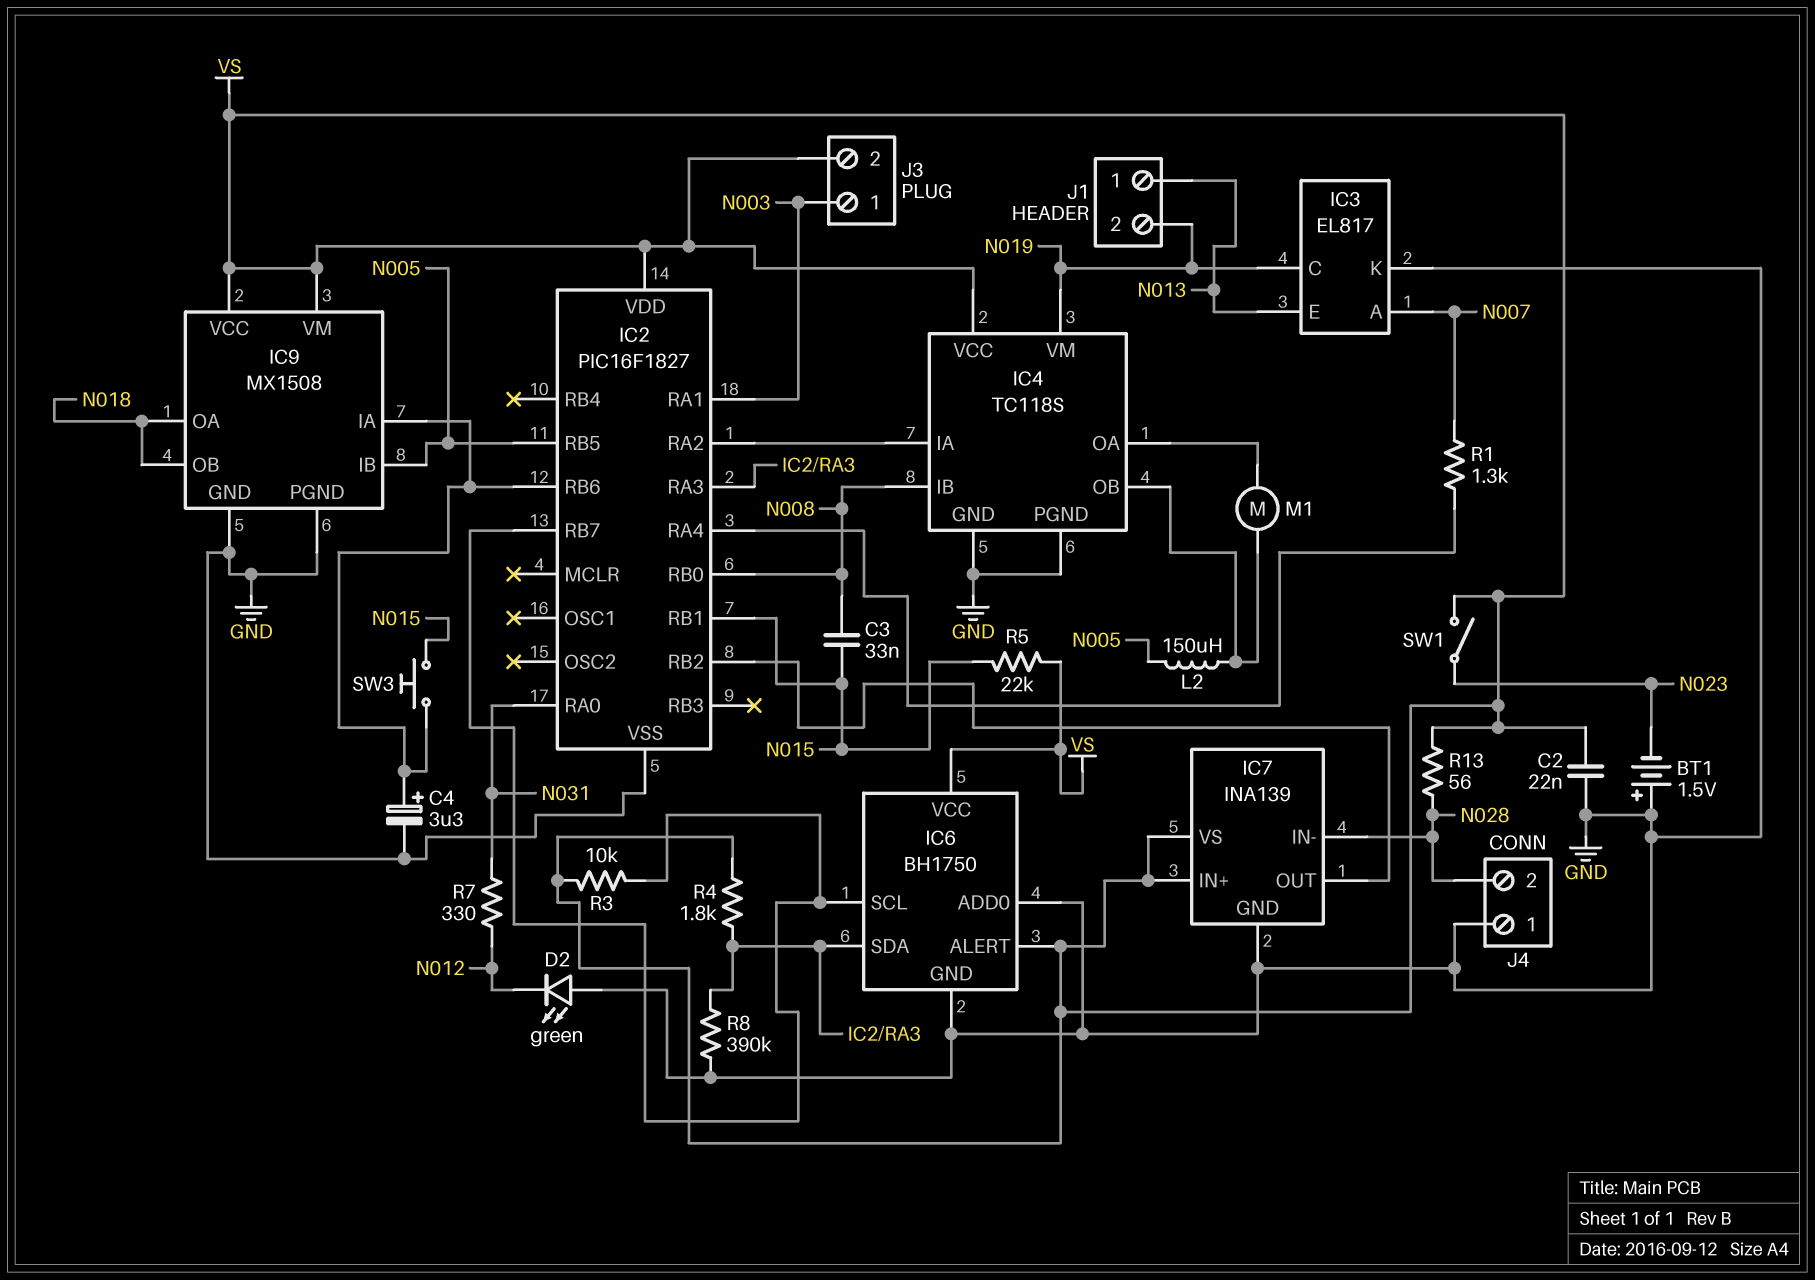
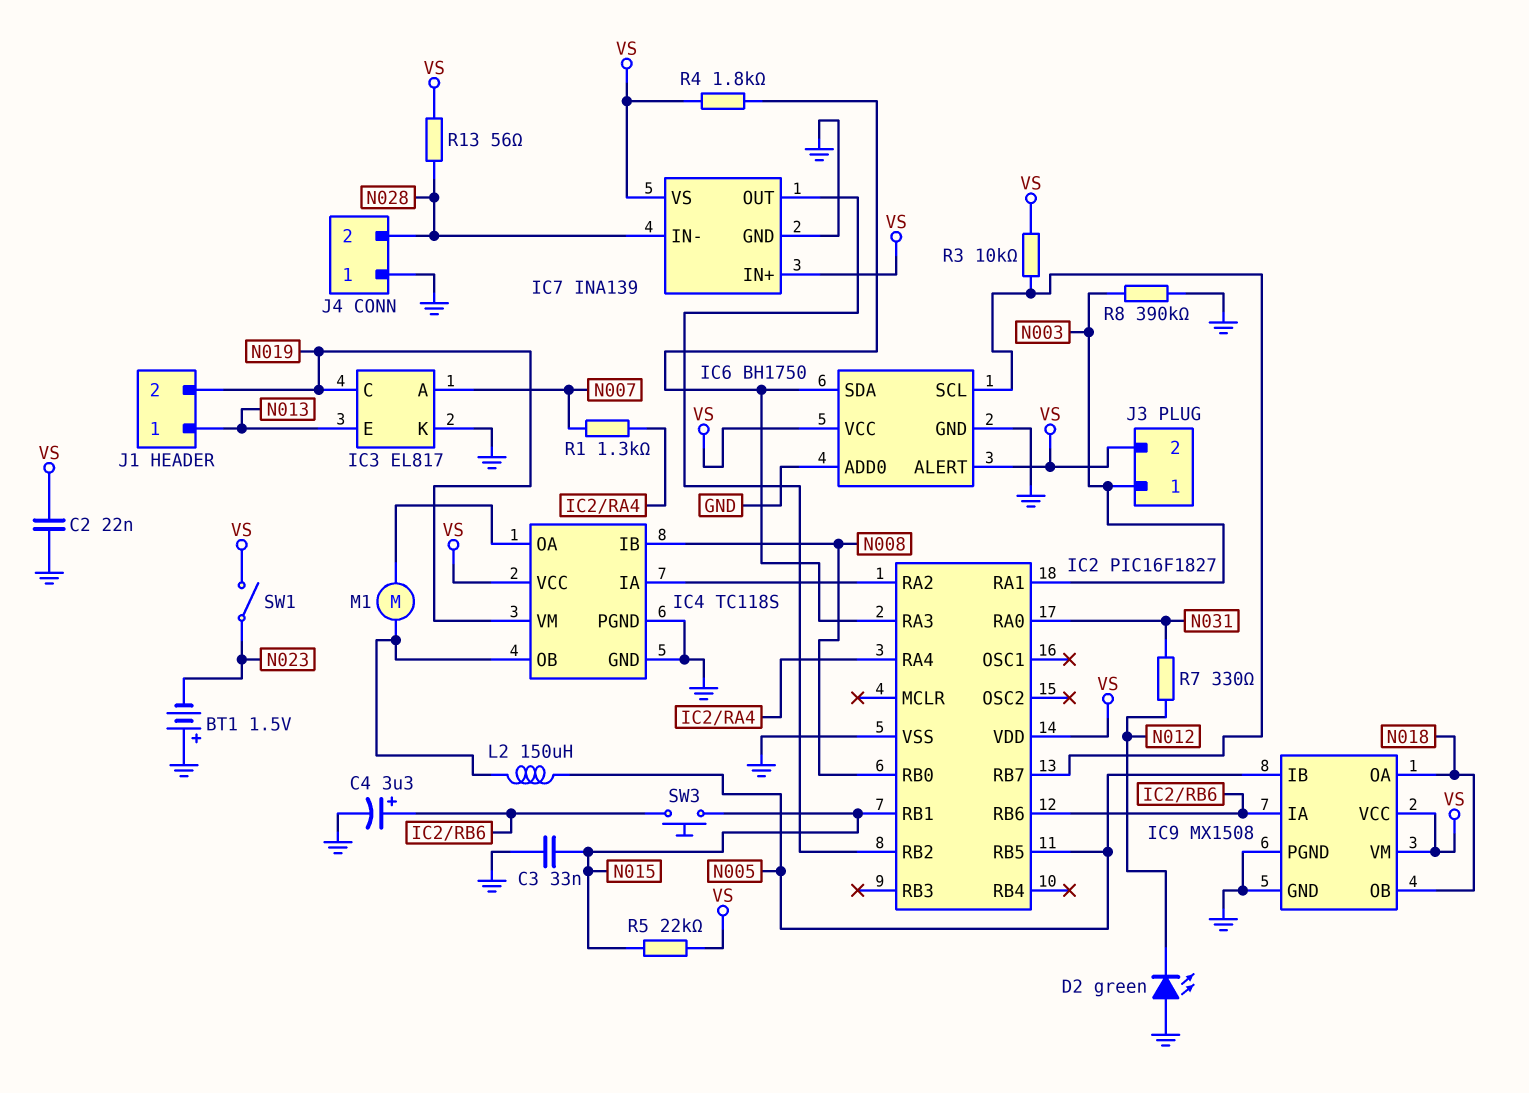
C3: 33nF (N008, N015) -> 33nF (GND, N015)
R8: 390k (GND, IC2/RA3) -> 390k (GND, N003)

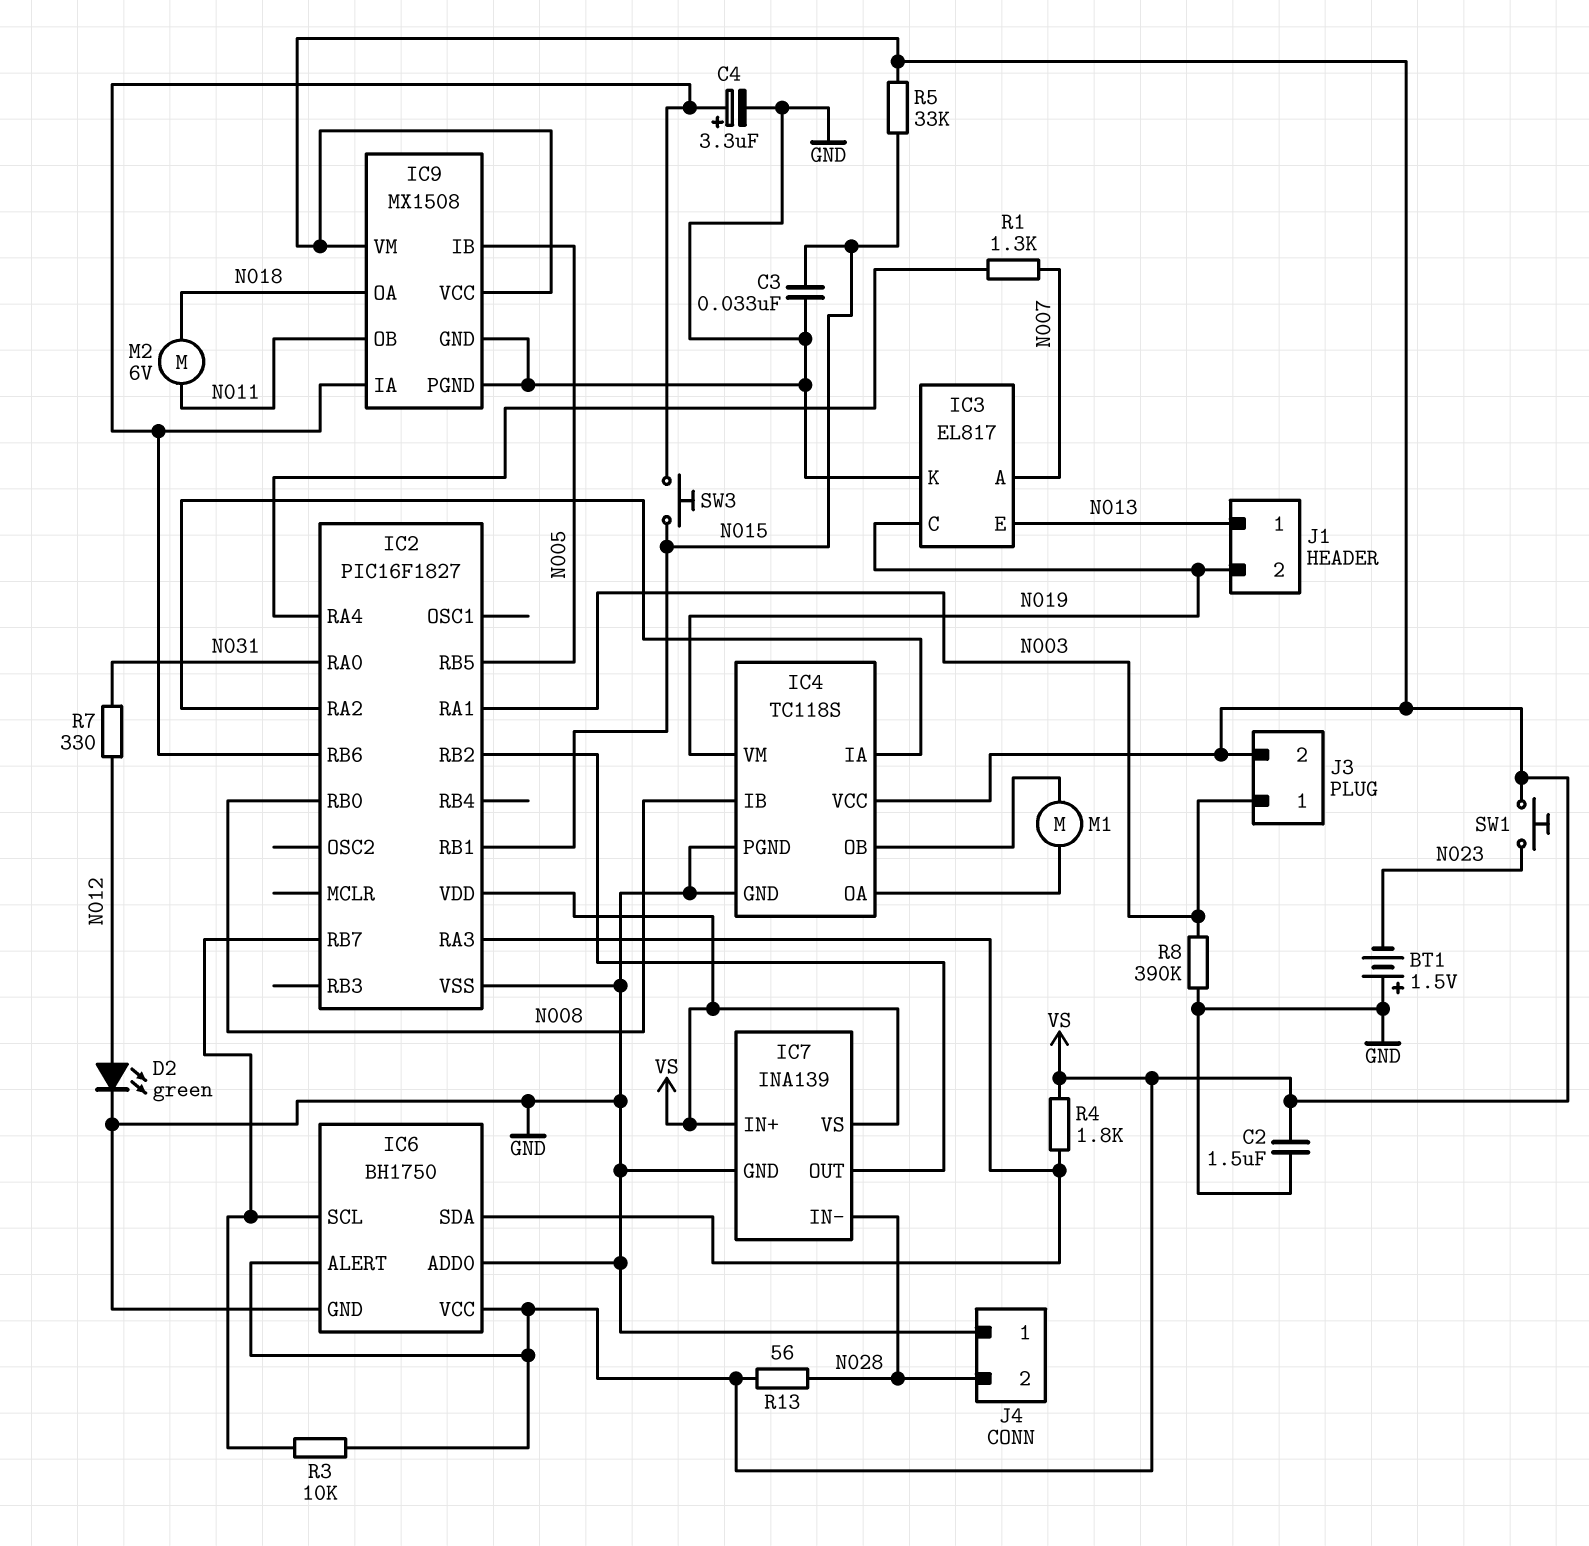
C2: 22nF (GND, VS) -> 1.5uF (GND, VS)
D2: LED green (A GND, K N012) -> LED green (A N012, K GND)
IC9 pin OB: N018 -> N011
L2: 150uH (IC4/OB, N005) -> none
M2: none -> motor 6V (N011, N018)
R5: 22k (N015, VS) -> 33k (N015, VS)
SW1: switch (N023, VS) -> button (N023, VS)

